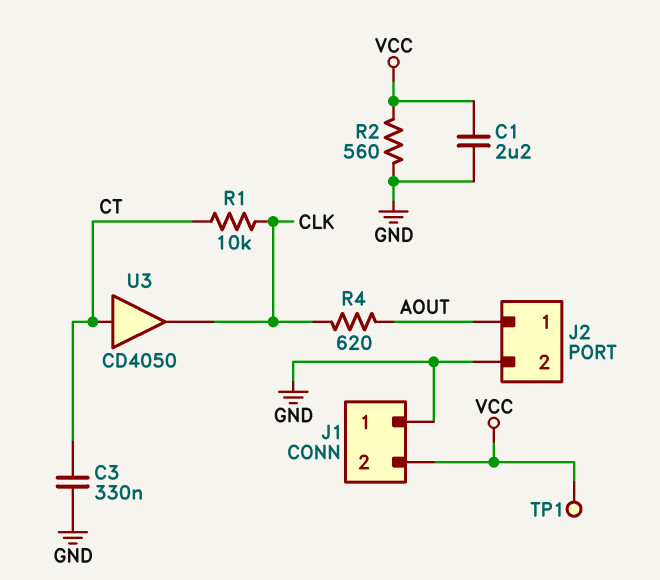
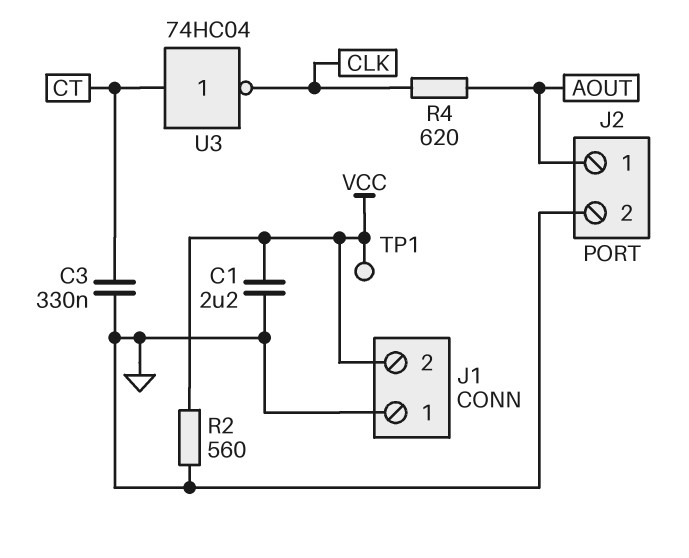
R1: 10k (CLK, CT) -> none
U3: buffer CD4050 (in CT, out CLK) -> NOT 74HC04 (in CT, out CLK)

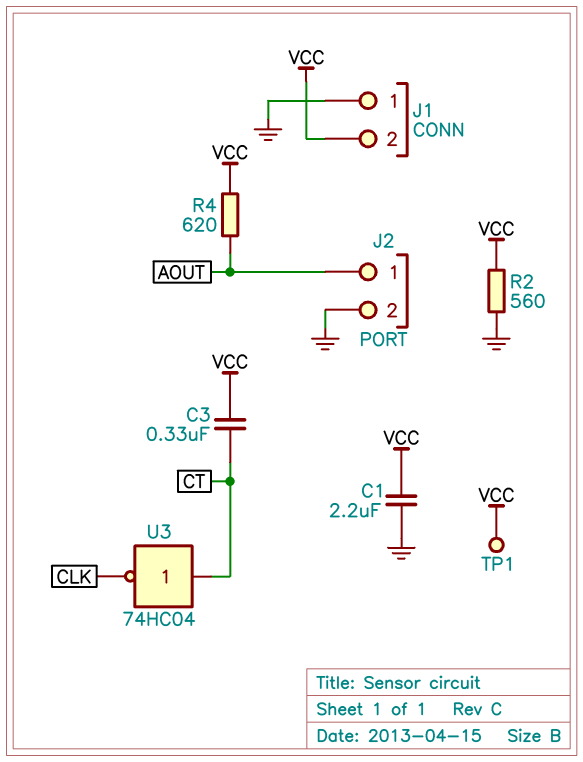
C3: 330nF (CT, GND) -> 330nF (CT, VCC)
R4: 620 (AOUT, CLK) -> 620 (AOUT, VCC)

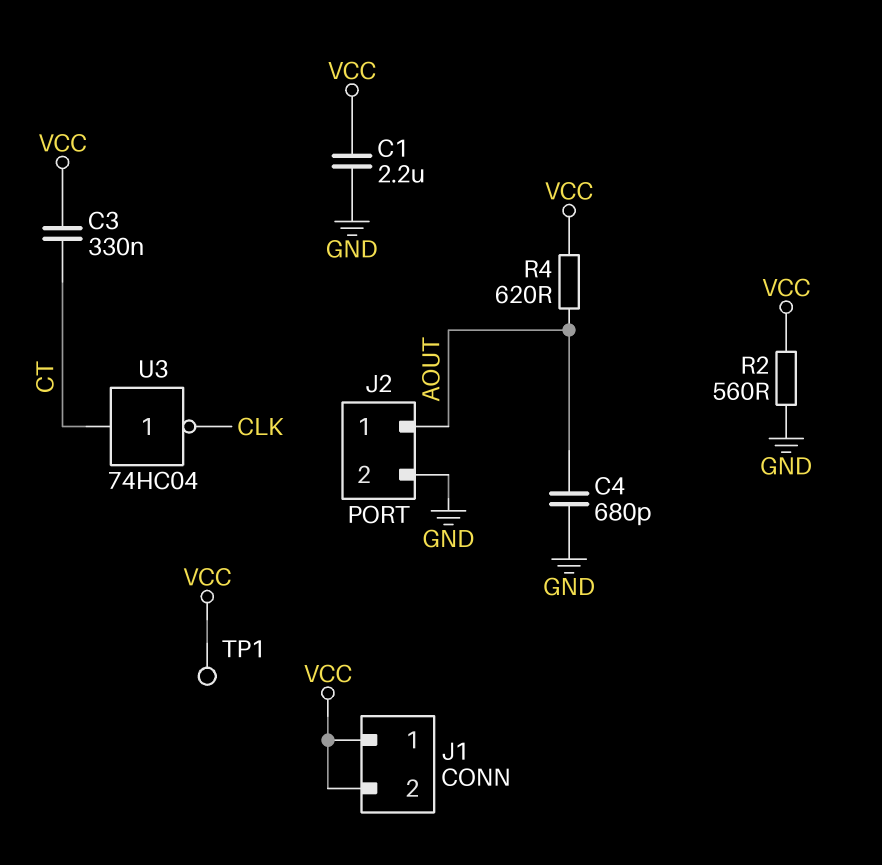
C4: none -> 680pF (AOUT, GND)
J1 pin 1: GND -> VCC

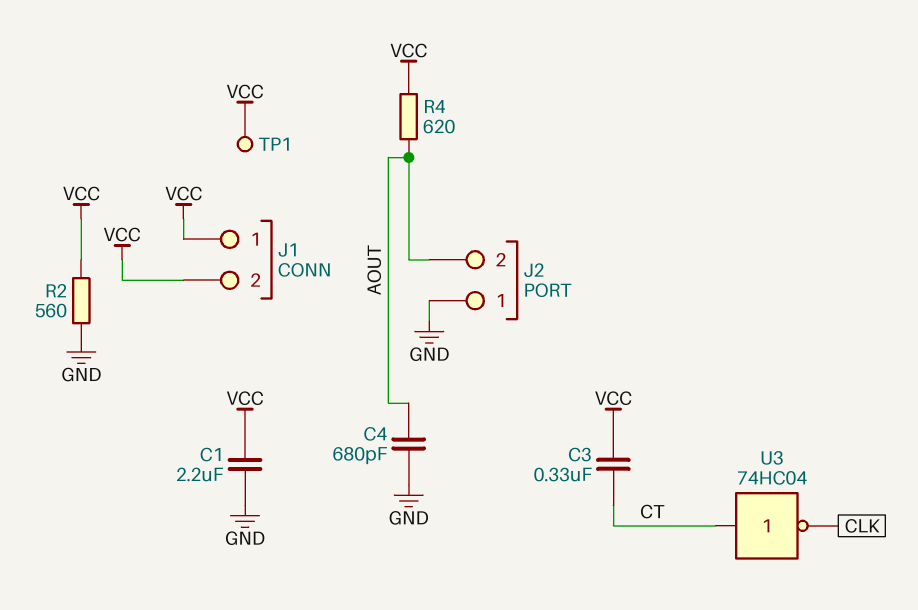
J2 pin 1: AOUT -> GND
J2 pin 2: GND -> AOUT

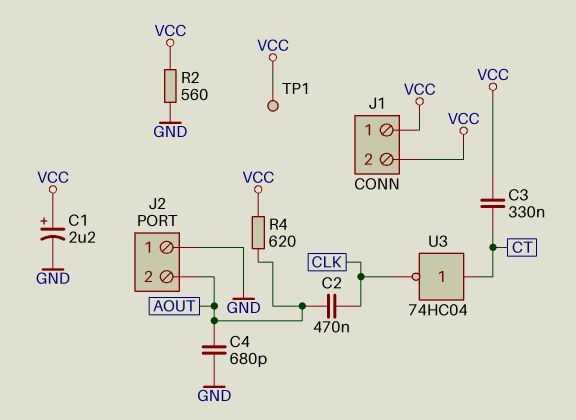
C1: 2.2uF (GND, VCC) -> 2.2uF (plus VCC, minus GND)
C2: none -> 470nF (AOUT, CLK)

